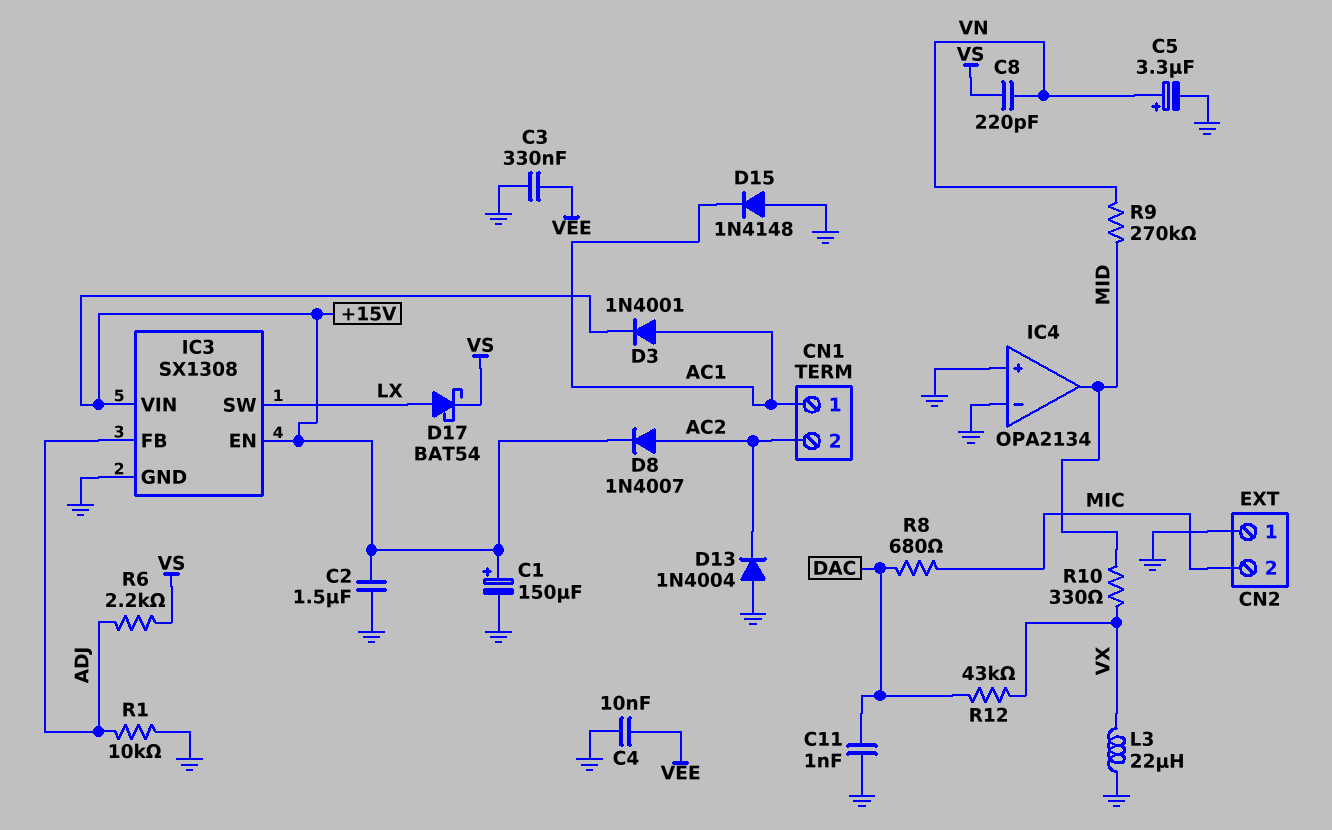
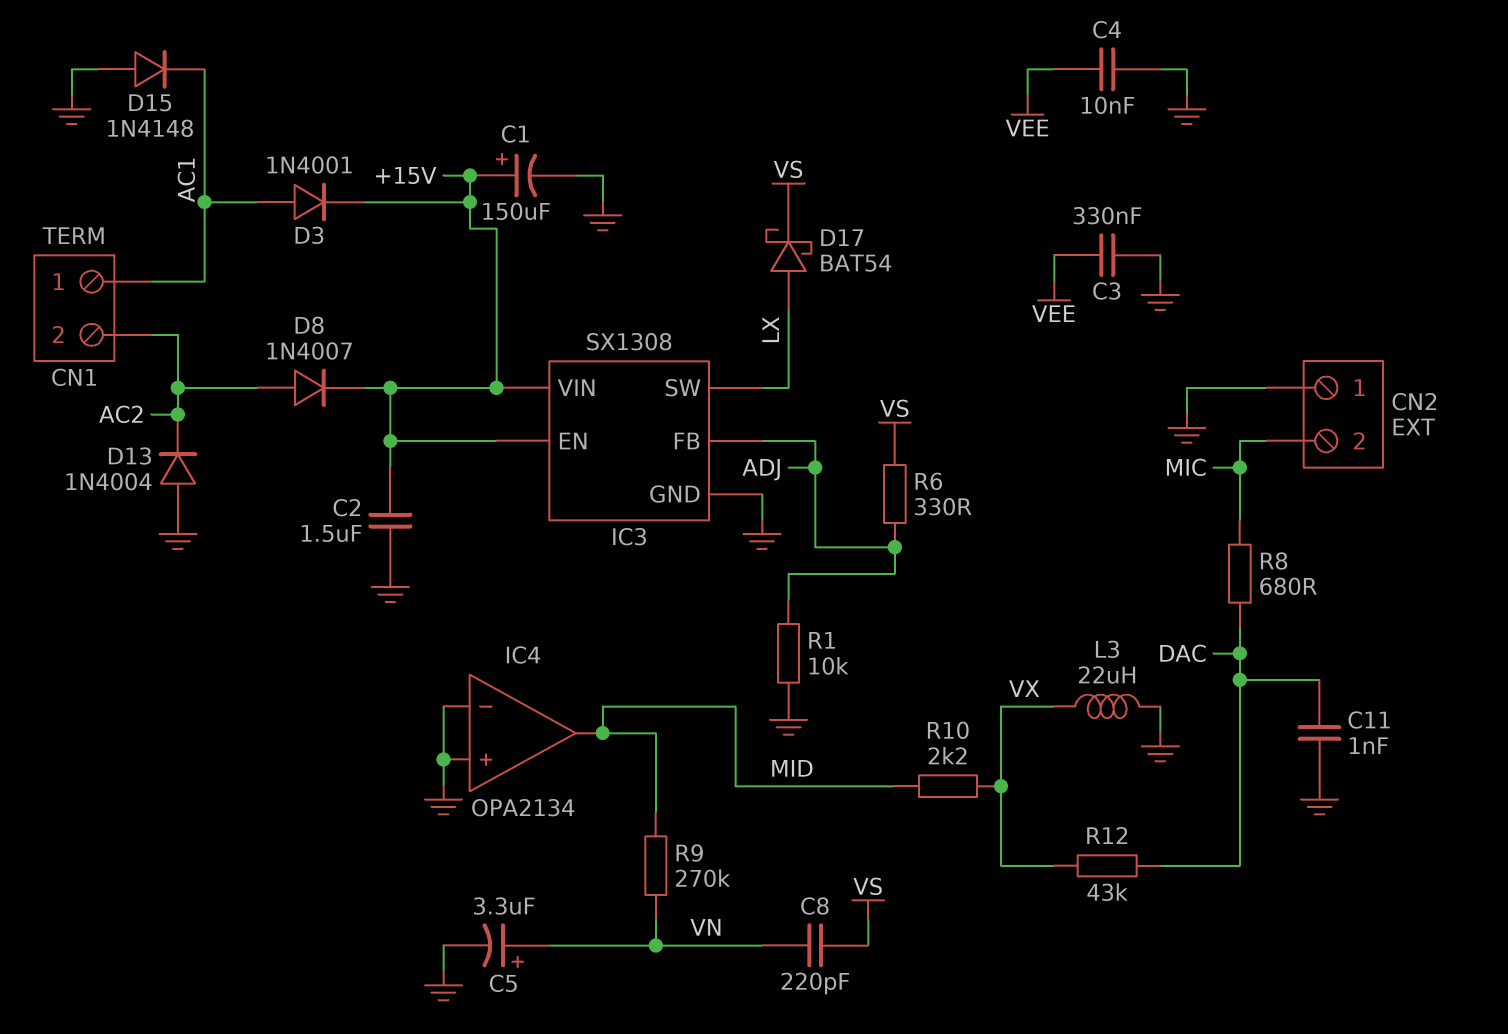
R6: 2.2k (ADJ, VS) -> 330 (ADJ, VS)
R10: 330 (MID, VX) -> 2.2k (MID, VX)

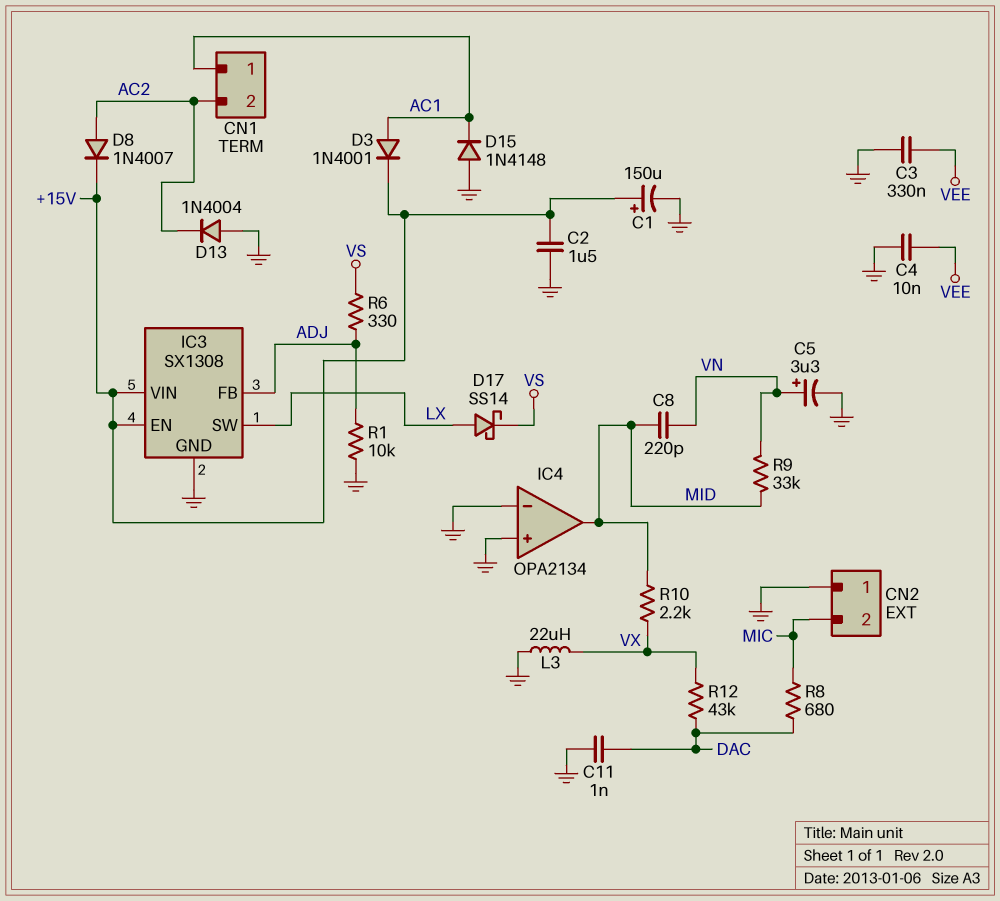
C8: 220pF (VN, VS) -> 220pF (MID, VN)
D17: schottky BAT54 (A LX, K VS) -> schottky SS14 (A LX, K VS)
R9: 270k (MID, VN) -> 33k (MID, VN)

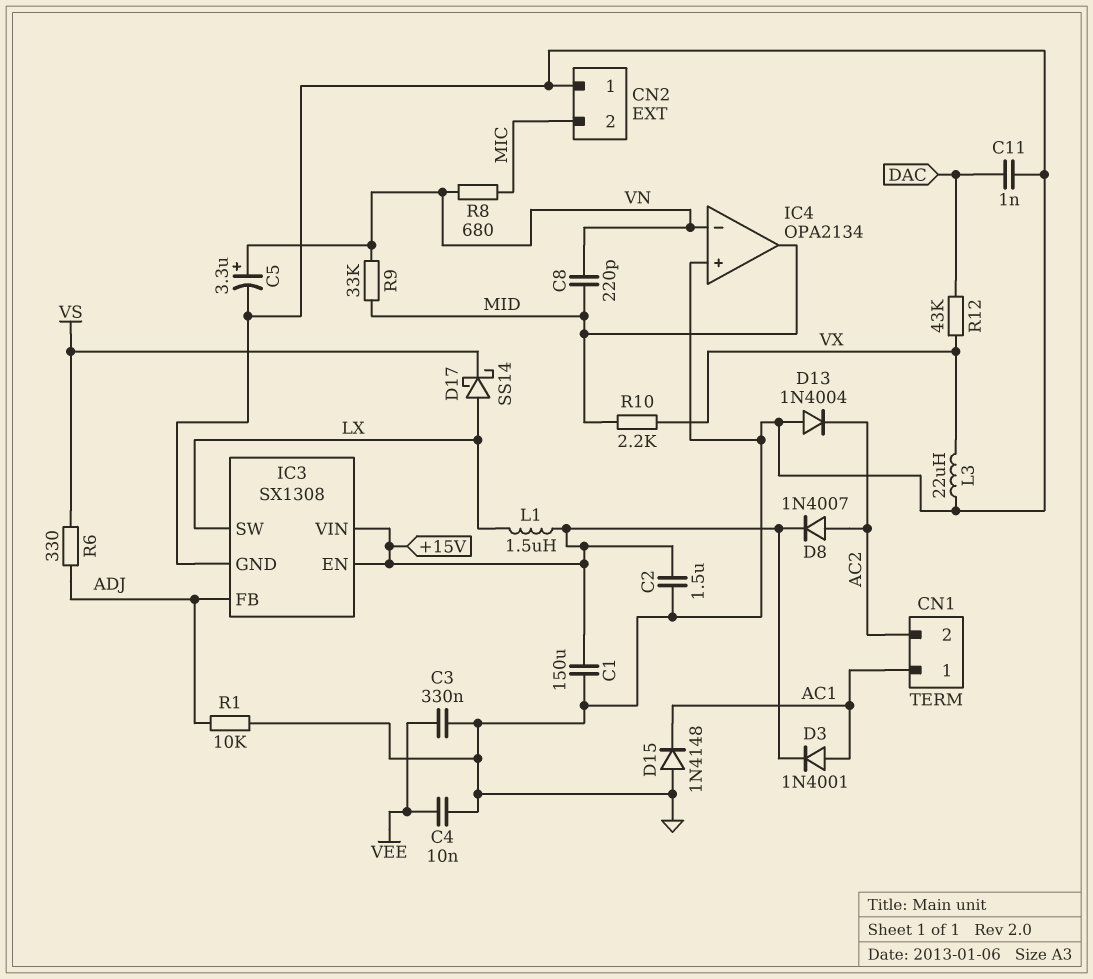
C1: 150uF (plus +15V, minus GND) -> 150uF (+15V, GND)
IC4 pin in-: GND -> VN
L1: none -> 1.5uH (+15V, LX)
R8: 680 (DAC, MIC) -> 680 (MIC, VN)

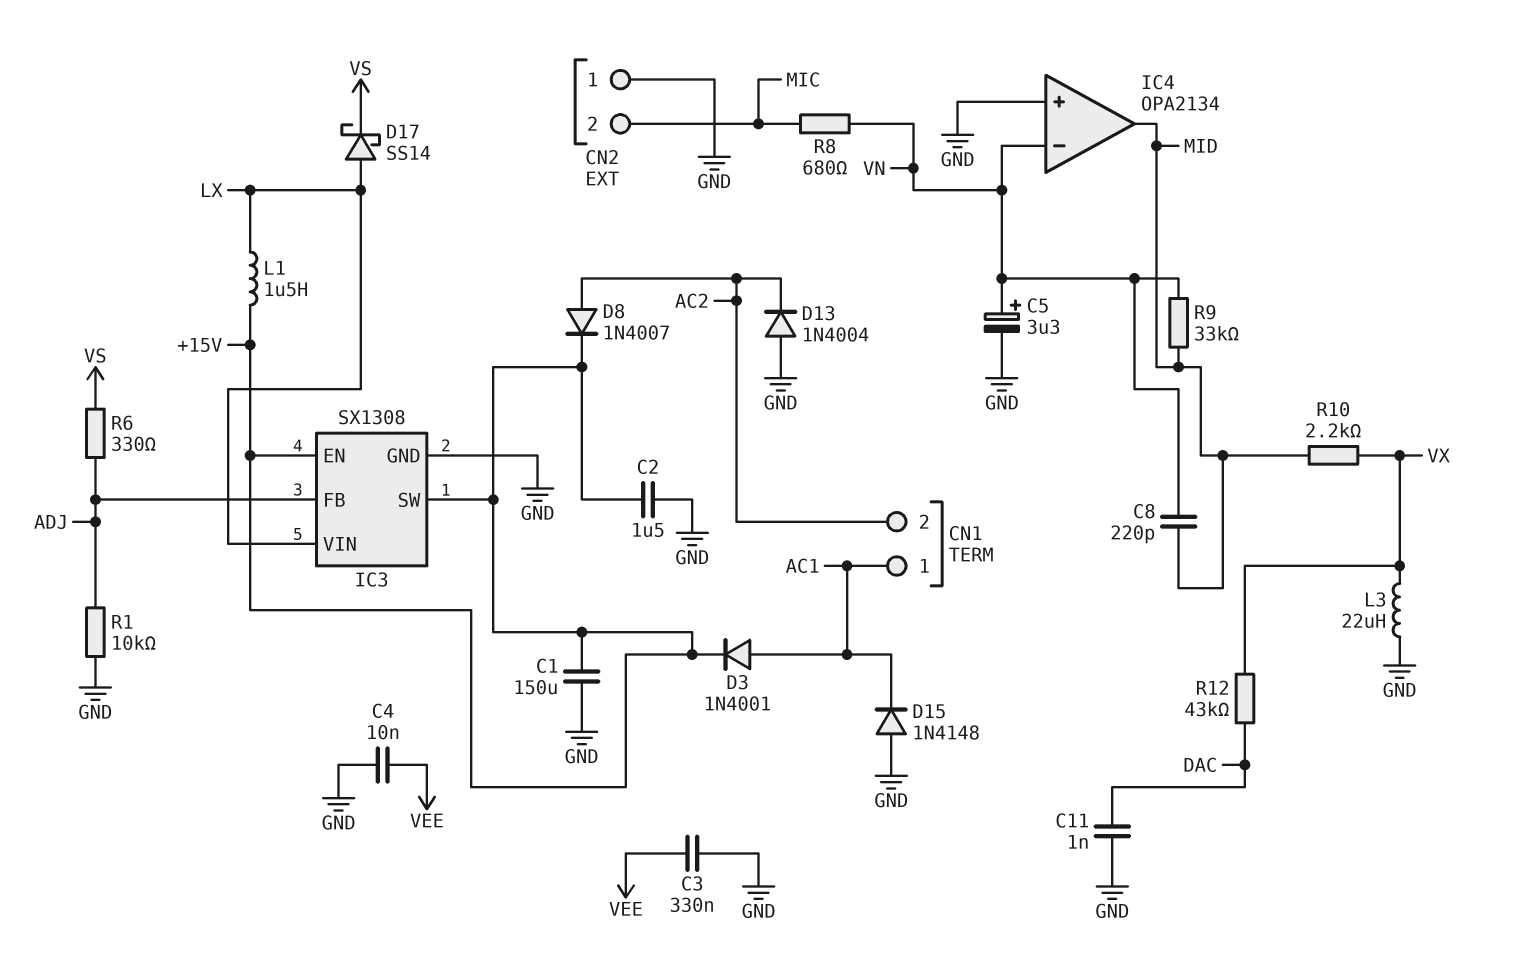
IC3 pin SW: LX -> +15V
IC3 pin VIN: +15V -> LX

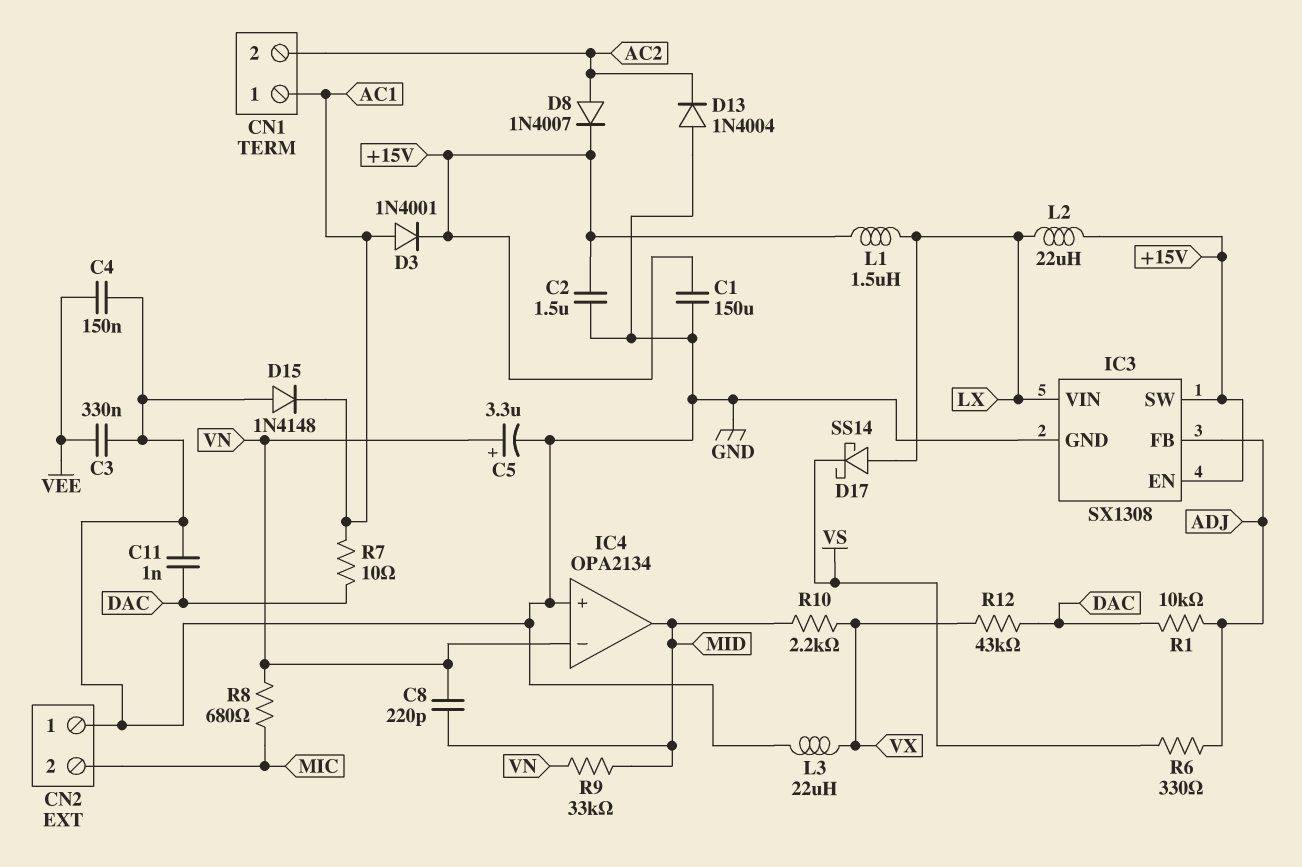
C4: 10nF (GND, VEE) -> 150nF (GND, VEE)
L2: none -> 22uH (+15V, LX)
R1: 10k (ADJ, GND) -> 10k (ADJ, DAC)
R7: none -> 10 (AC1, DAC)

